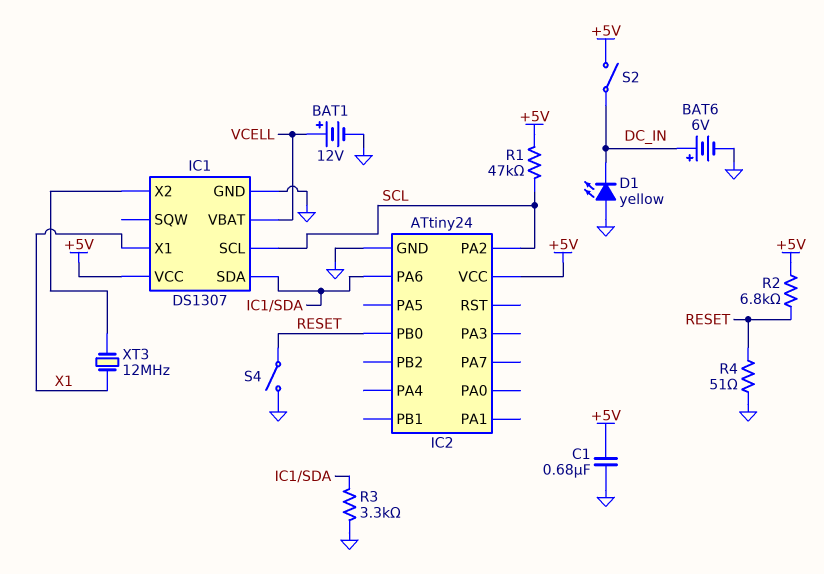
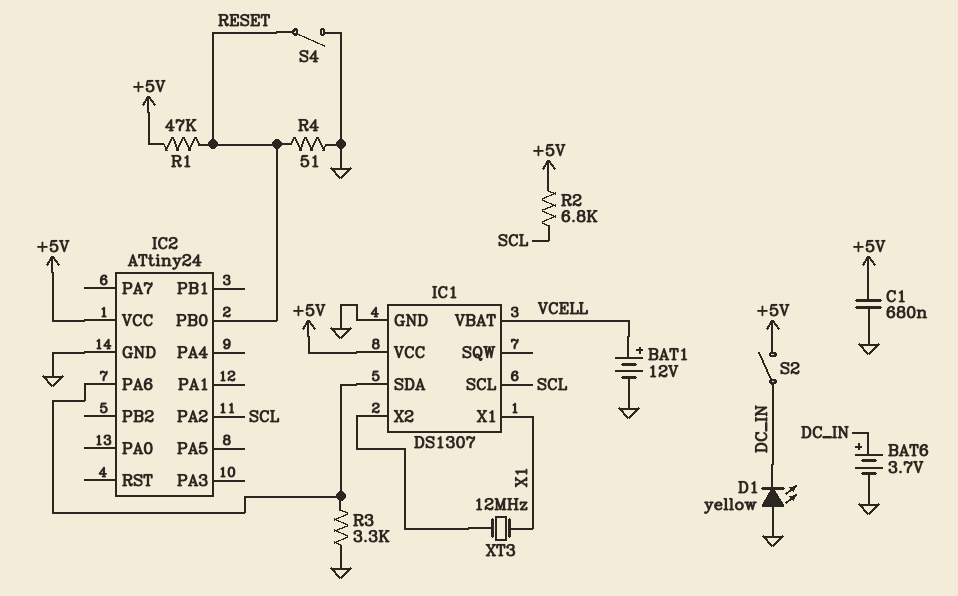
BAT6: 6V (plus DC_IN, minus GND) -> 3.7V (plus DC_IN, minus GND)
R1: 47k (+5V, SCL) -> 47k (+5V, RESET)
R2: 6.8k (+5V, RESET) -> 6.8k (+5V, SCL)

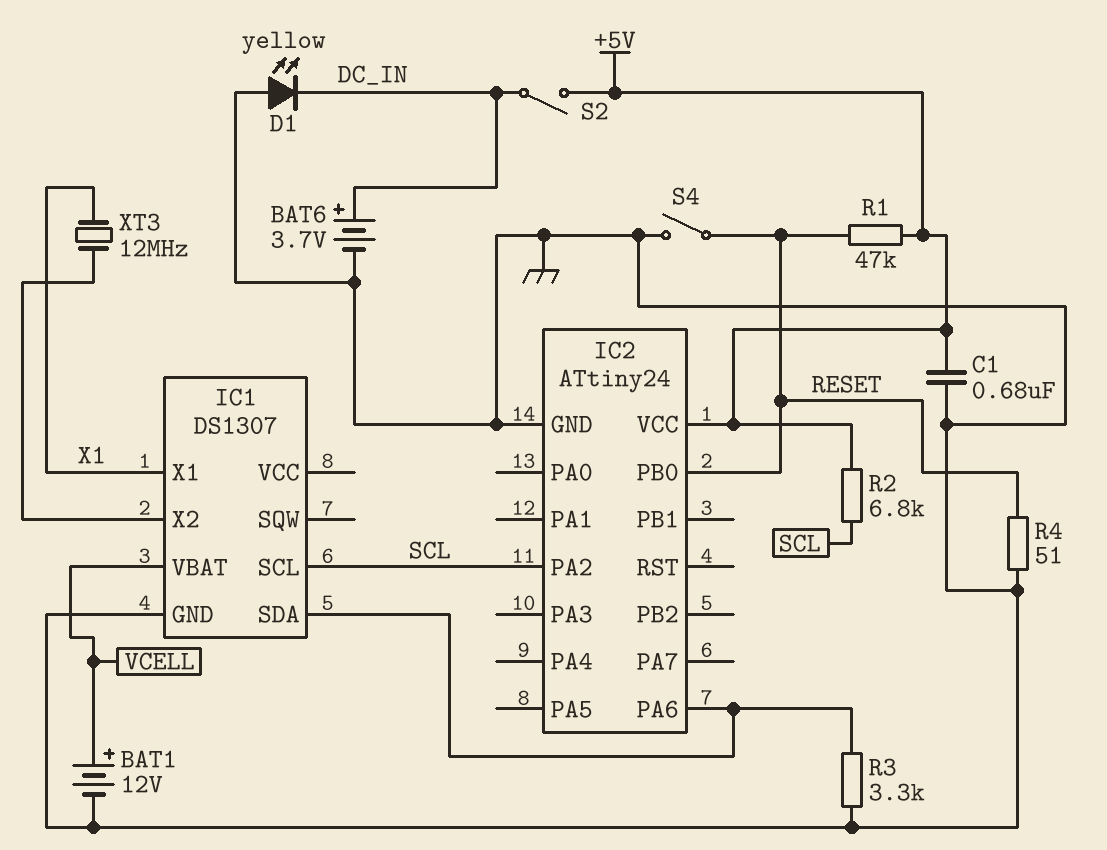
IC1 pin VCC: +5V -> none

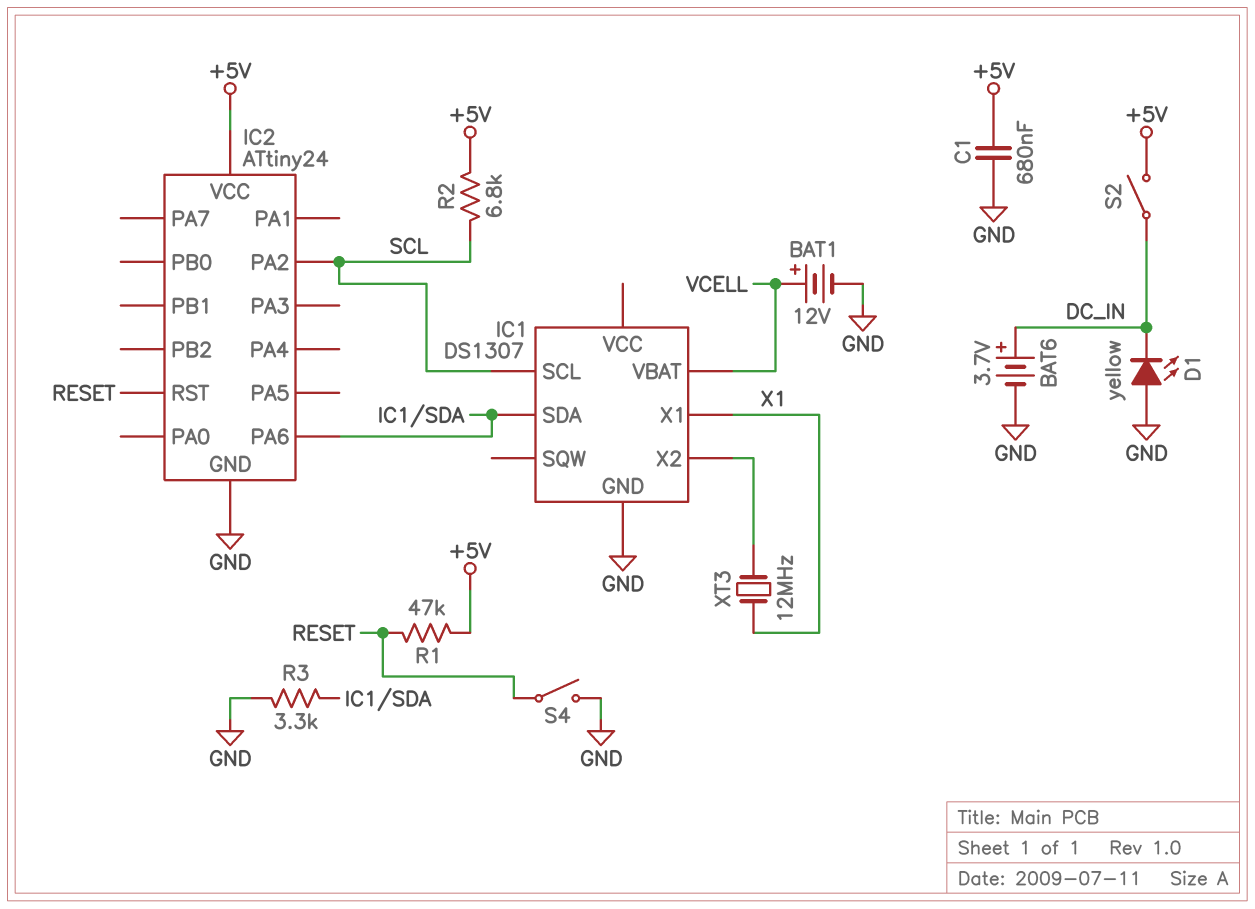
IC2 pin PB0: RESET -> none
IC2 pin RST: none -> RESET
R4: 51 (GND, RESET) -> none

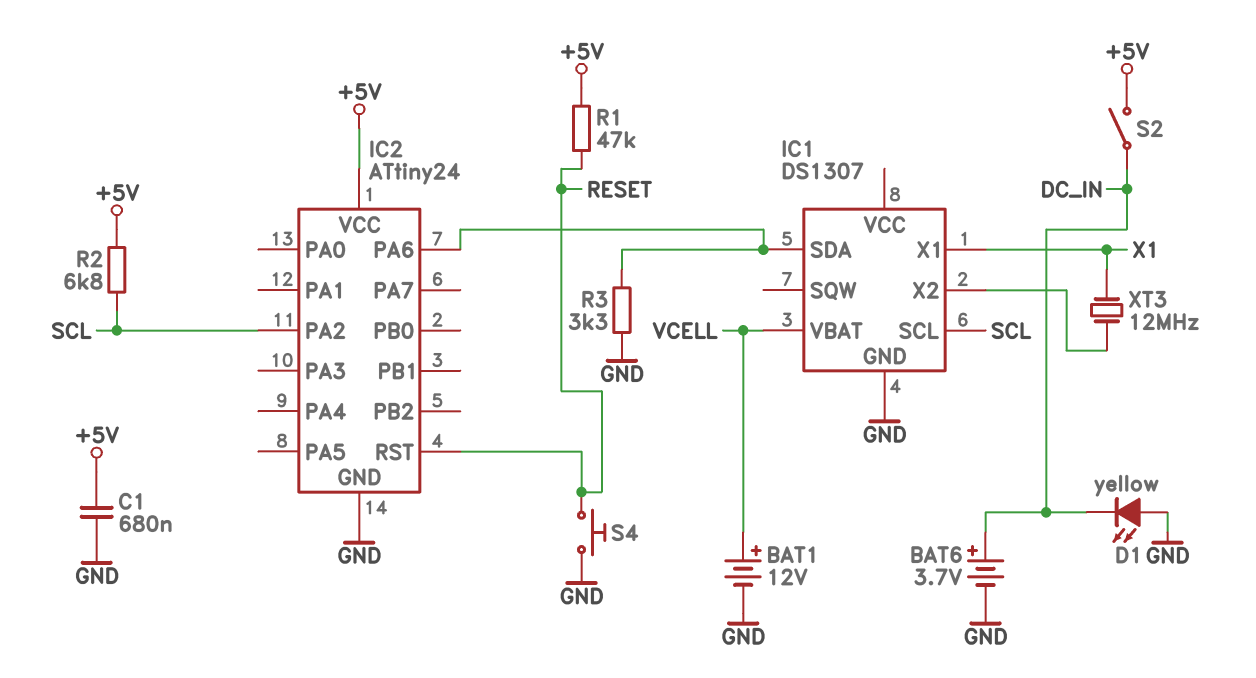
S4: switch (GND, RESET) -> button (GND, RESET)

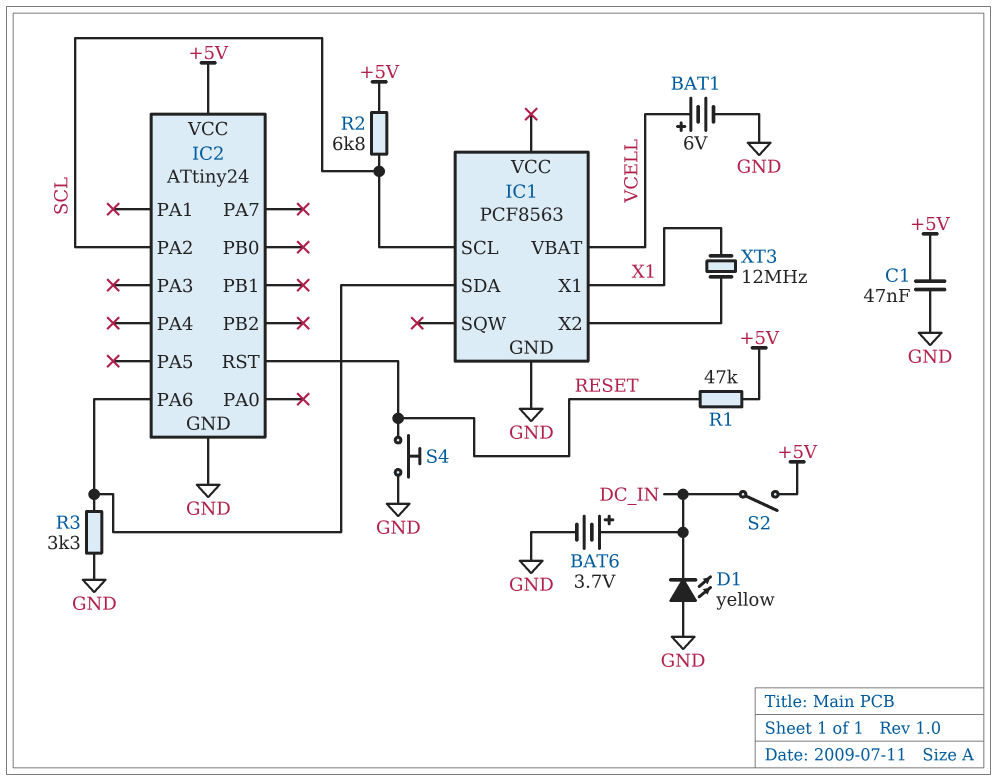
BAT1: 12V (plus VCELL, minus GND) -> 6V (plus VCELL, minus GND)
C1: 680nF (+5V, GND) -> 47nF (+5V, GND)
IC1: DS1307 -> PCF8563

